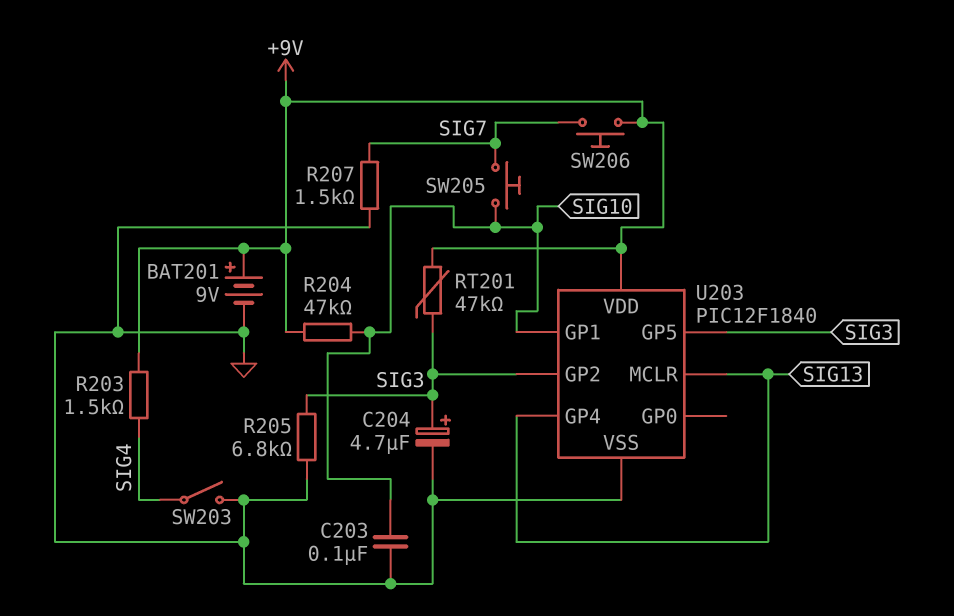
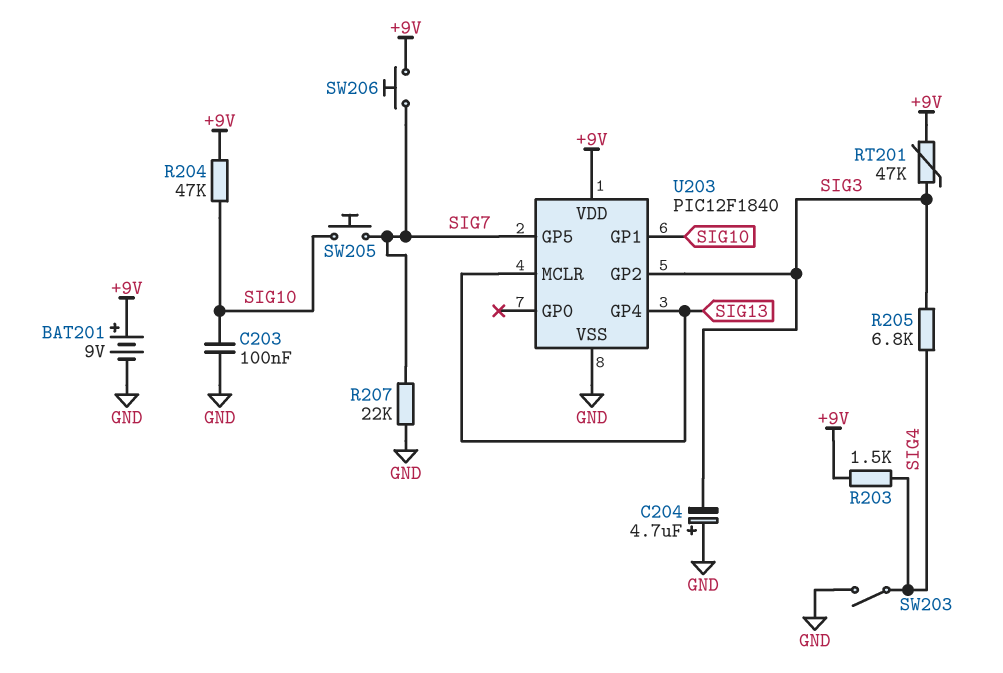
C204: 4.7uF (plus SIG3, minus GND) -> 4.7uF (plus GND, minus SIG3)
R205: 6.8k (GND, SIG3) -> 6.8k (SIG3, SIG4)
R207: 1.5k (GND, SIG7) -> 22k (GND, SIG7)
U203 pin GP5: SIG3 -> SIG7

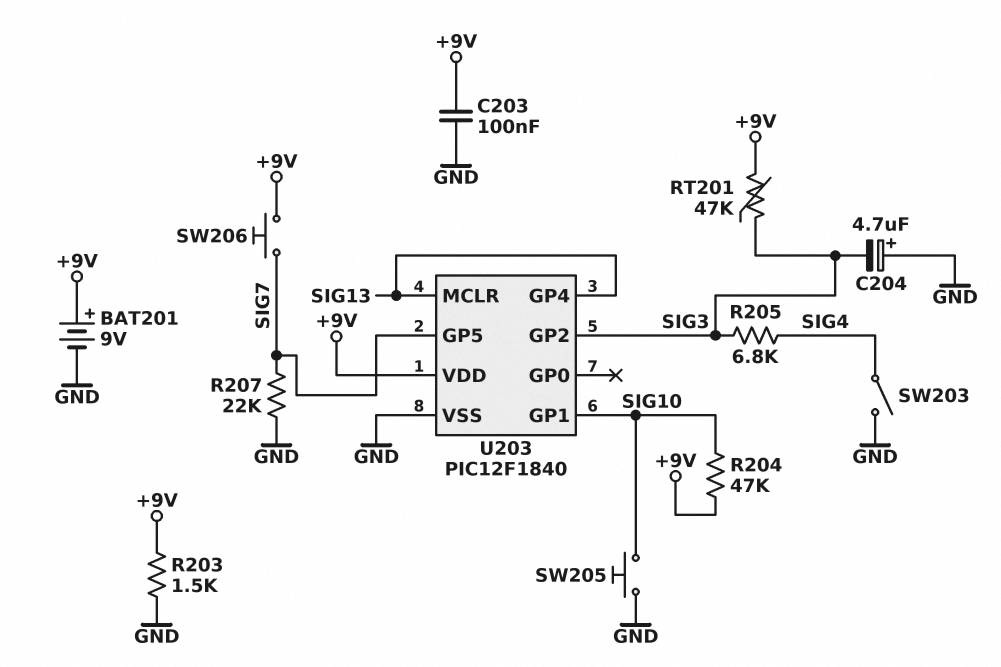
C203: 100nF (GND, SIG10) -> 100nF (+9V, GND)
R203: 1.5k (+9V, SIG4) -> 1.5k (+9V, GND)
SW205: button (SIG7, SIG10) -> button (GND, SIG10)

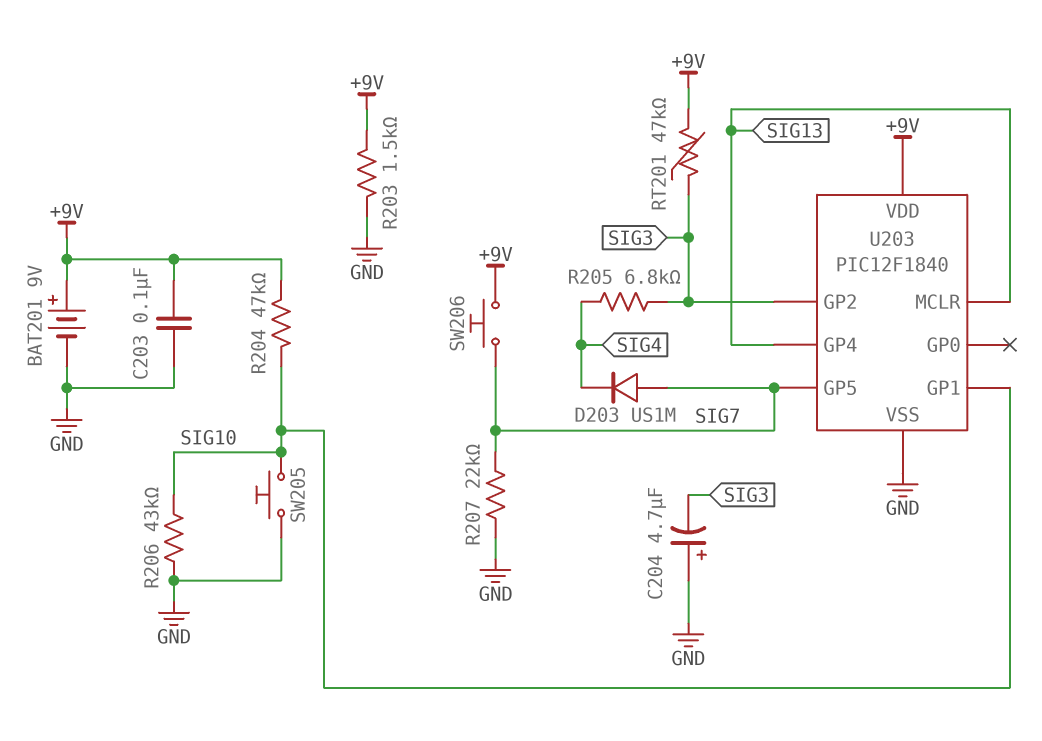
D203: none -> diode US1M (A SIG7, K SIG4)
R206: none -> 43k (GND, SIG10)
SW203: switch (GND, SIG4) -> none

